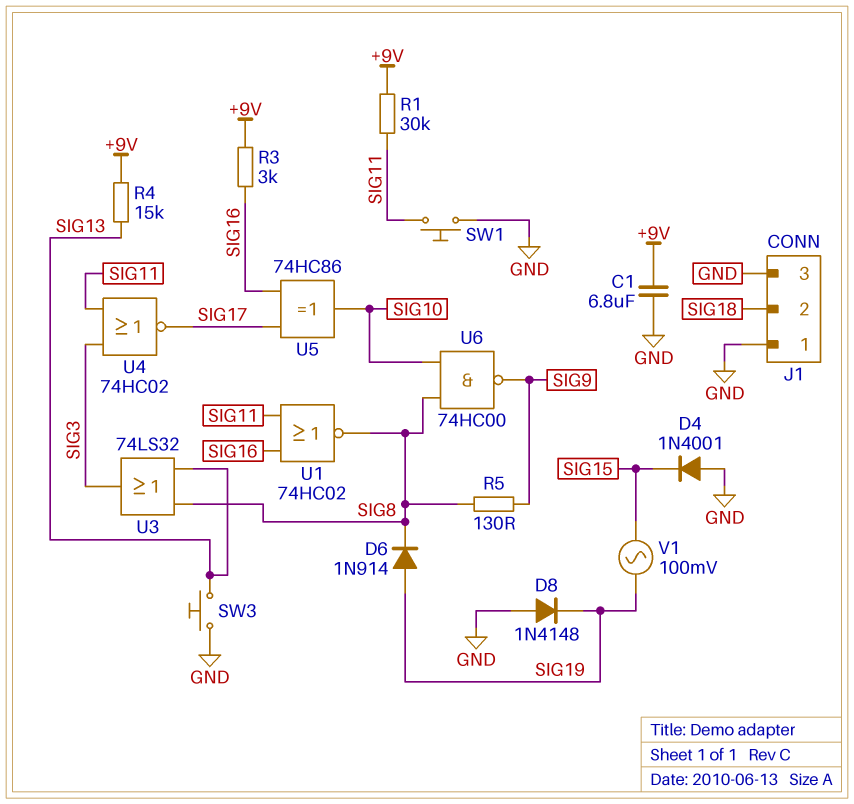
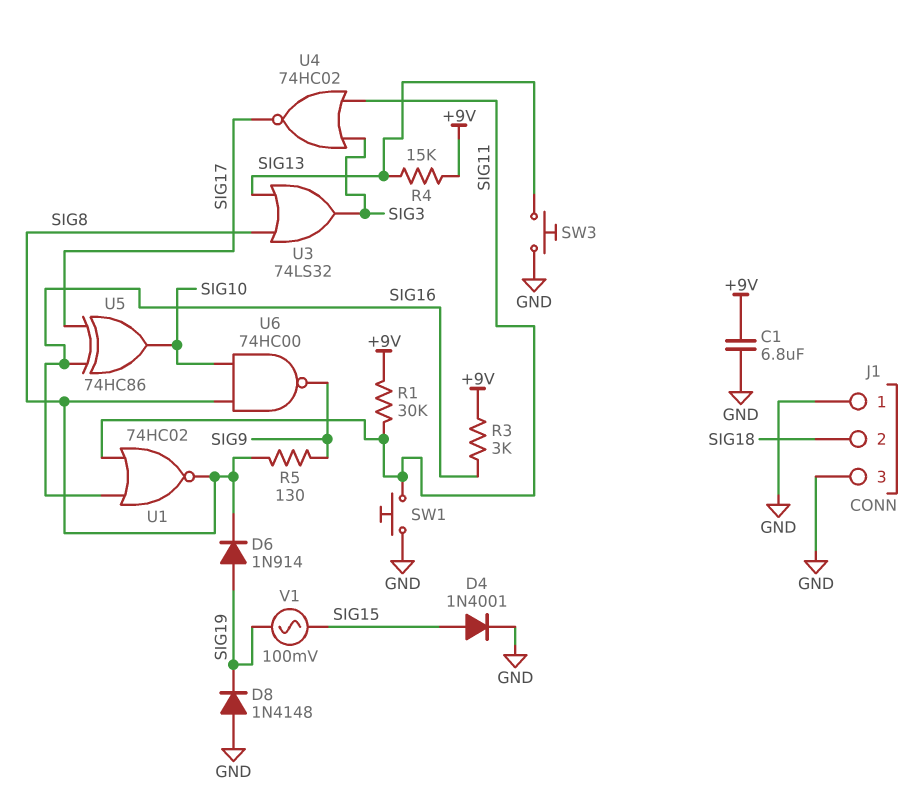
D4: diode 1N4001 (A GND, K SIG15) -> diode 1N4001 (A SIG15, K GND)

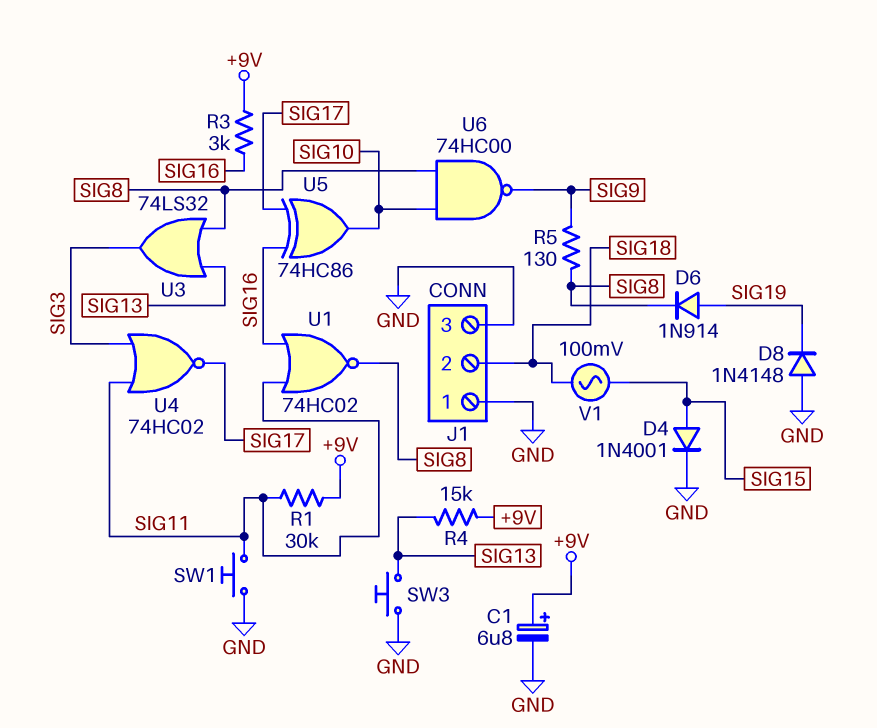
C1: 6.8uF (+9V, GND) -> 6.8uF (plus +9V, minus GND)
V1: AC 100mV (SIG15, SIG19) -> AC 100mV (SIG15, SIG18)

